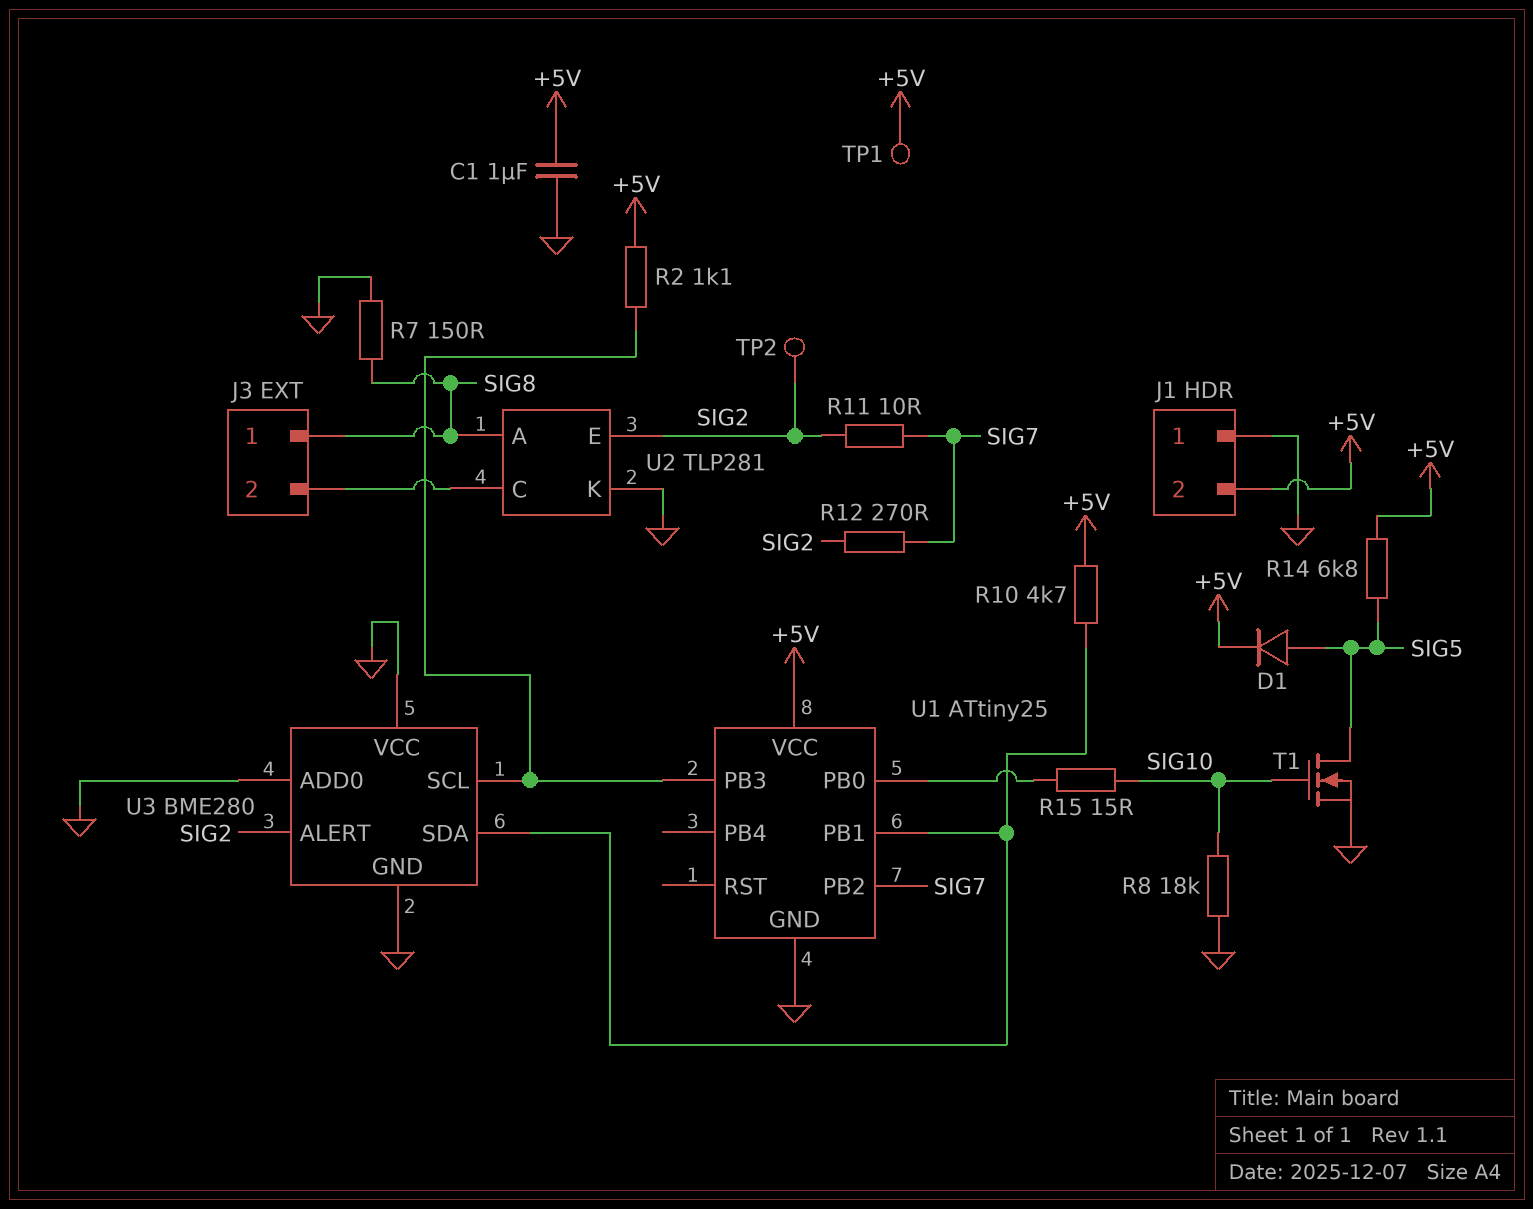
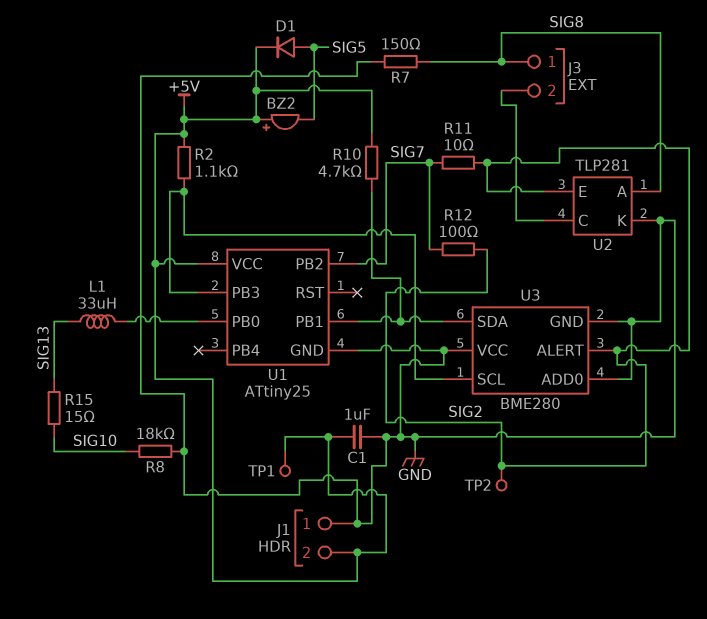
BZ2: none -> buzzer (plus +5V, minus SIG5)
L1: none -> 33uH (SIG13, U1/PB0)
R12: 270 (SIG2, SIG7) -> 100 (SIG2, SIG7)
R14: 6.8k (+5V, SIG5) -> none
R15: 15 (SIG10, U1/PB0) -> 15 (SIG10, SIG13)
T1: NMOS (G SIG10, D SIG5, S GND) -> none

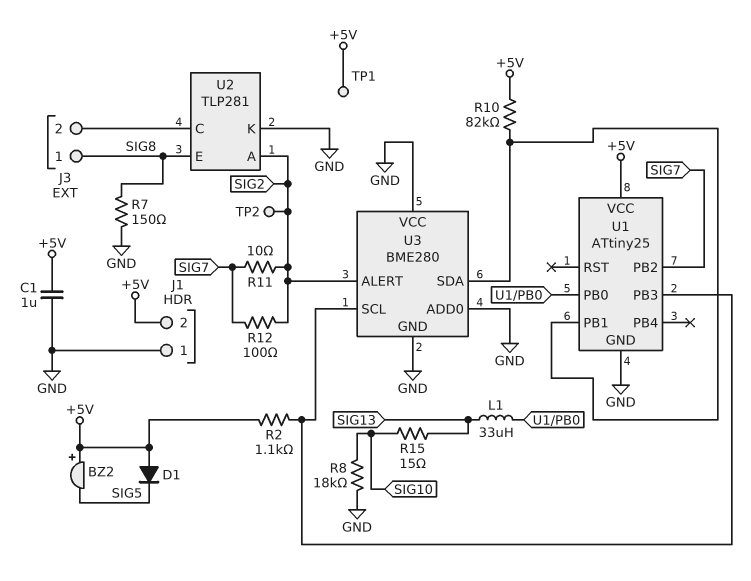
D1: diode (A SIG5, K +5V) -> diode (A +5V, K SIG5)
R10: 4.7k (+5V, U1/PB1) -> 82k (+5V, U1/PB1)
U2 pin A: SIG8 -> SIG2
U2 pin E: SIG2 -> SIG8

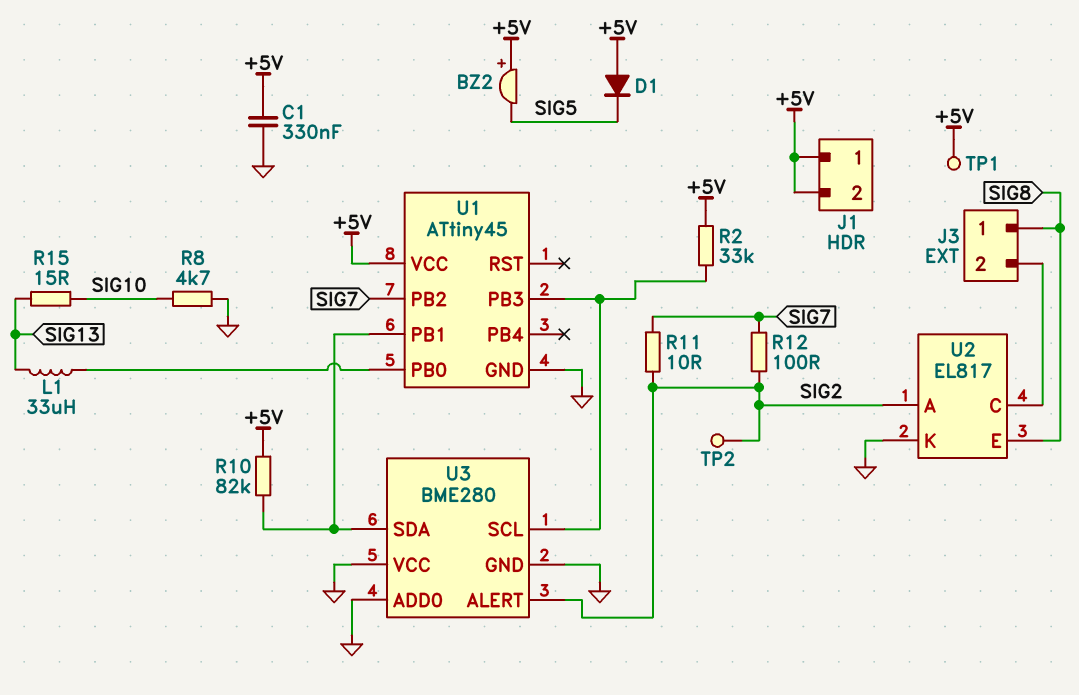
C1: 1uF (+5V, GND) -> 330nF (+5V, GND)
J1 pin 1: GND -> +5V
R2: 1.1k (+5V, U1/PB3) -> 33k (+5V, U1/PB3)
R7: 150 (GND, SIG8) -> none
R8: 18k (GND, SIG10) -> 4.7k (GND, SIG10)
U1: ATtiny25 -> ATtiny45
U2: TLP281 -> EL817

